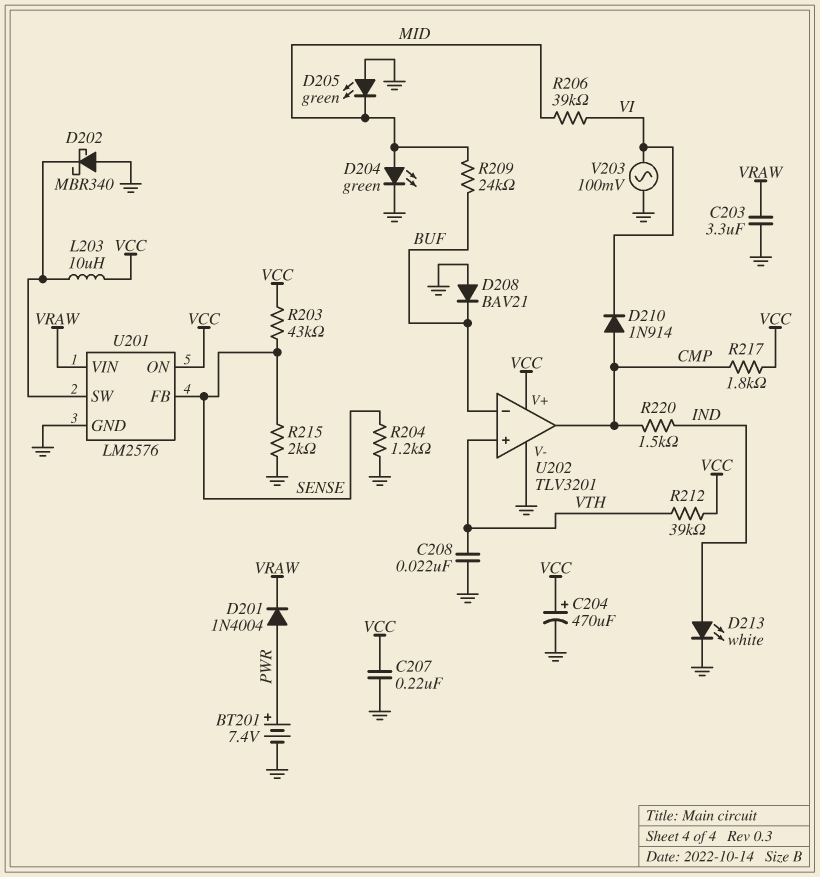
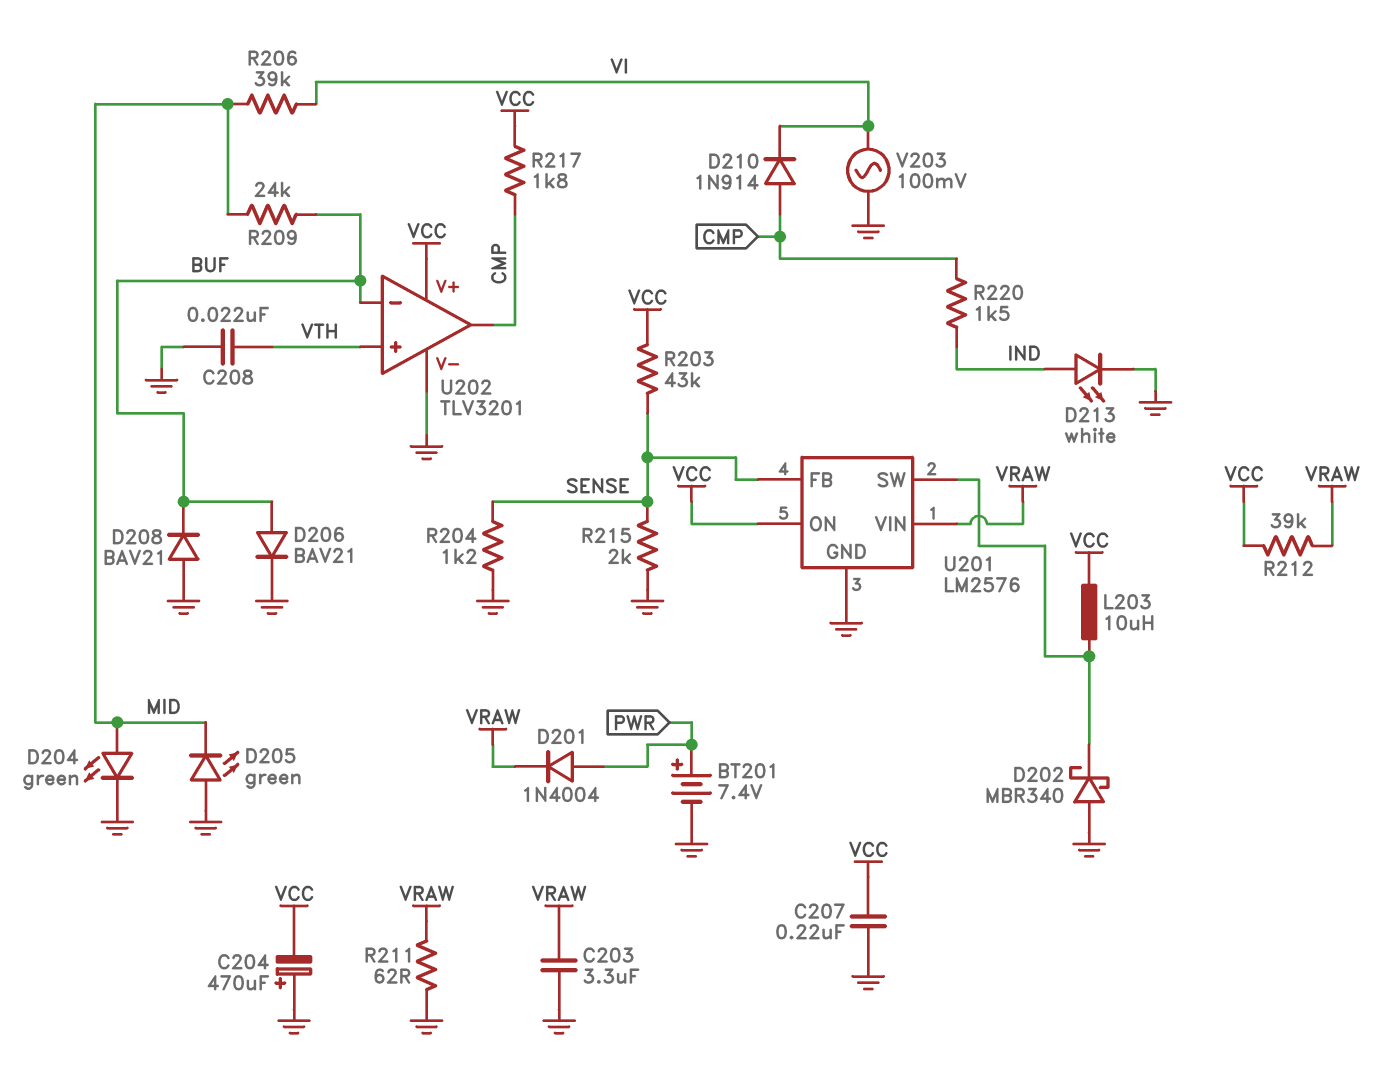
C204: 470uF (plus VCC, minus GND) -> 470uF (plus GND, minus VCC)
D206: none -> diode BAV21 (A BUF, K GND)
R211: none -> 62 (GND, VRAW)
R212: 39k (VCC, VTH) -> 39k (VCC, VRAW)

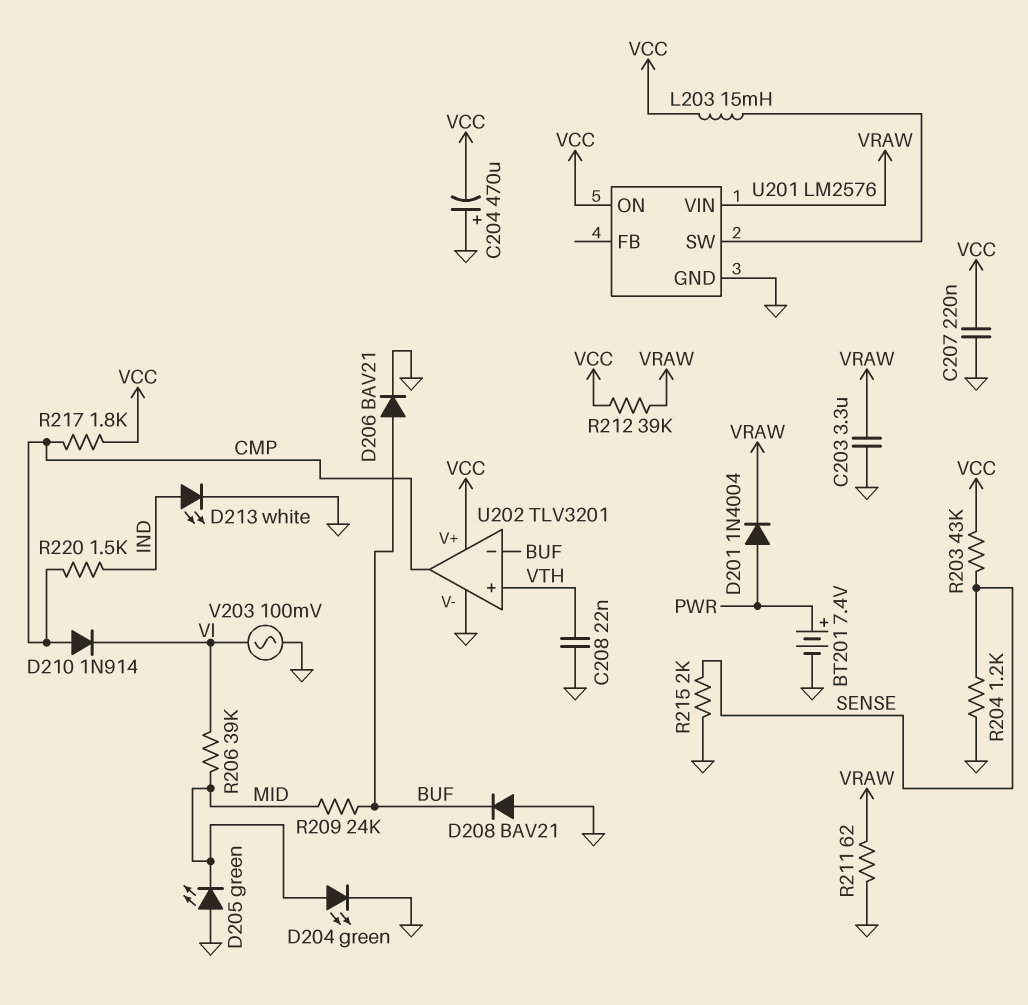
D202: schottky MBR340 (A GND, K U201/SW) -> none
L203: 10uH (U201/SW, VCC) -> 15mH (U201/SW, VCC)
U201 pin FB: SENSE -> none

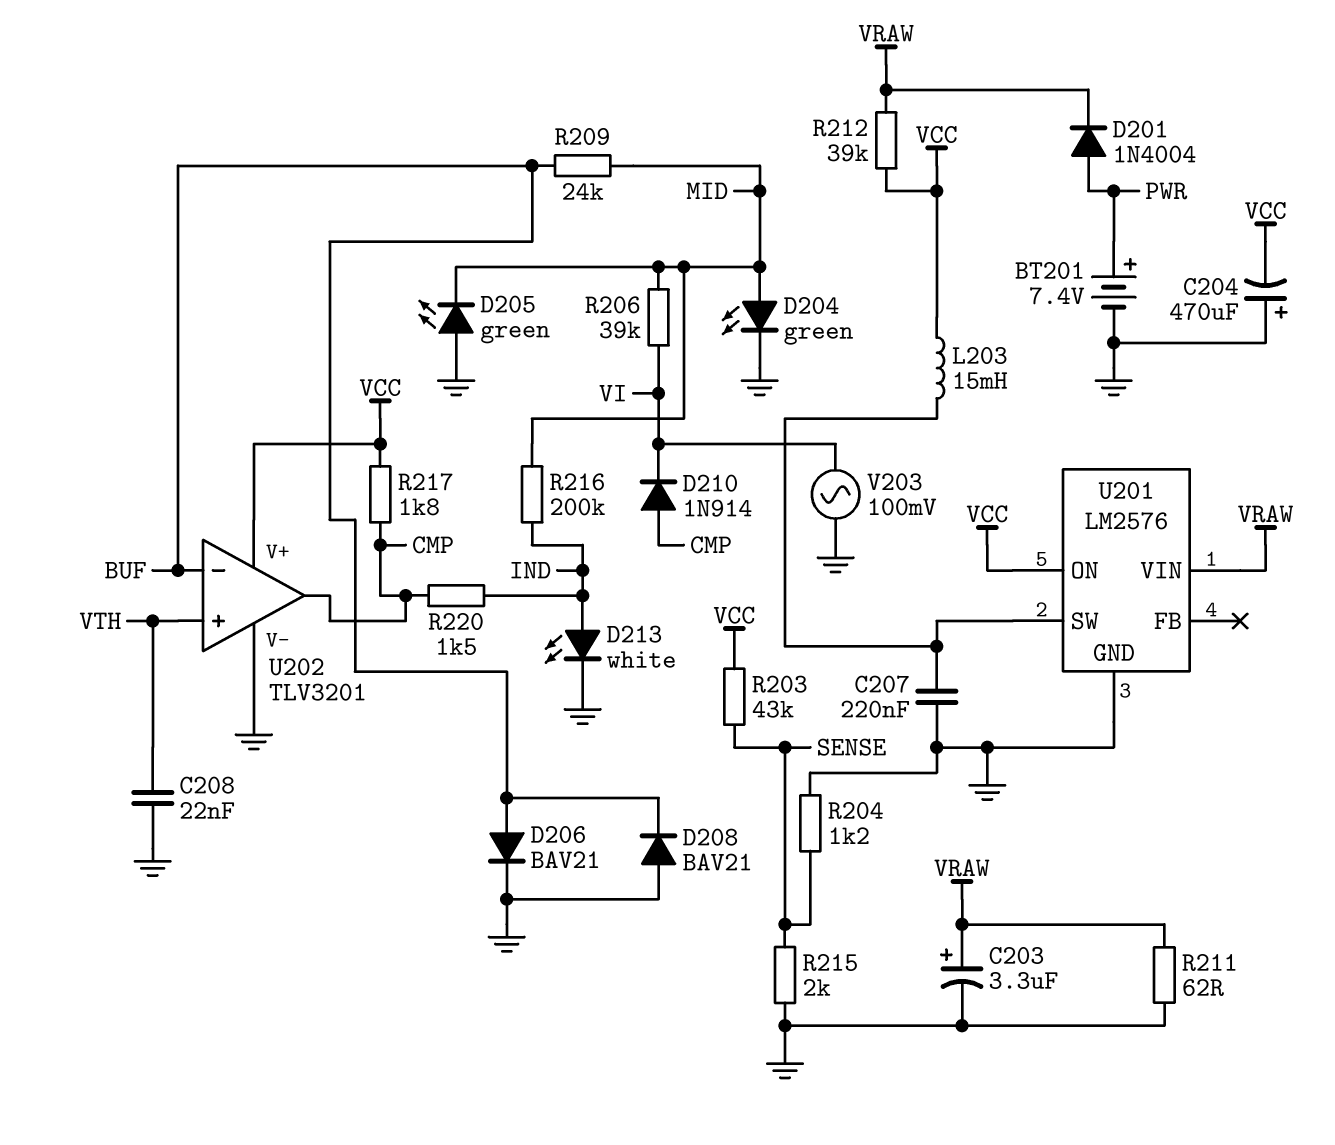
C203: 3.3uF (GND, VRAW) -> 3.3uF (plus VRAW, minus GND)
C207: 220nF (GND, VCC) -> 220nF (GND, U201/SW)
R216: none -> 200k (IND, MID)

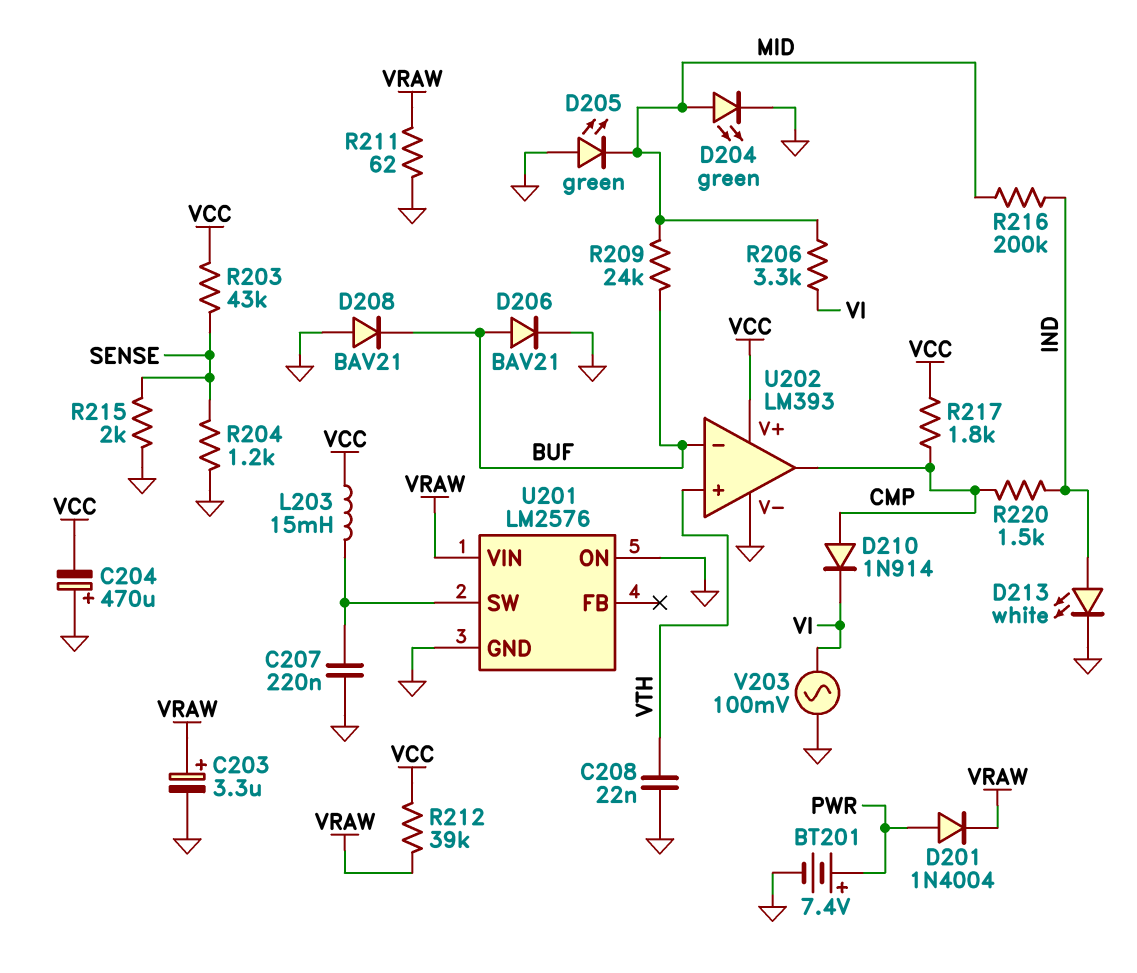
R206: 39k (MID, VI) -> 3.3k (MID, VI)
U201 pin ON: VCC -> GND
U202: TLV3201 -> LM393

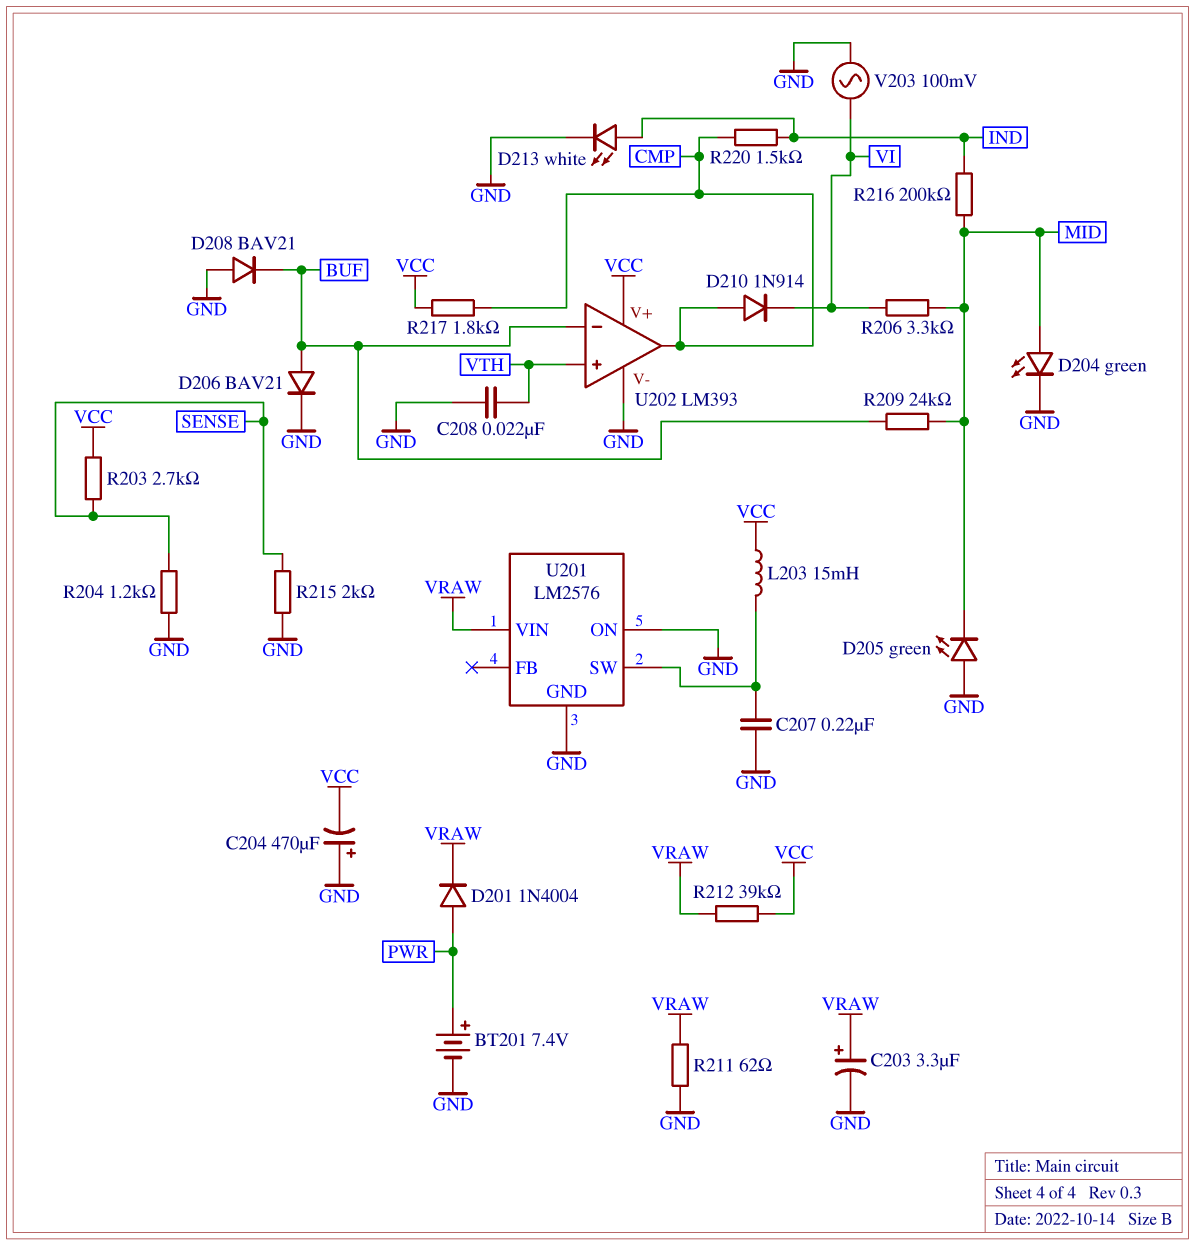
R203: 43k (SENSE, VCC) -> 2.7k (SENSE, VCC)

